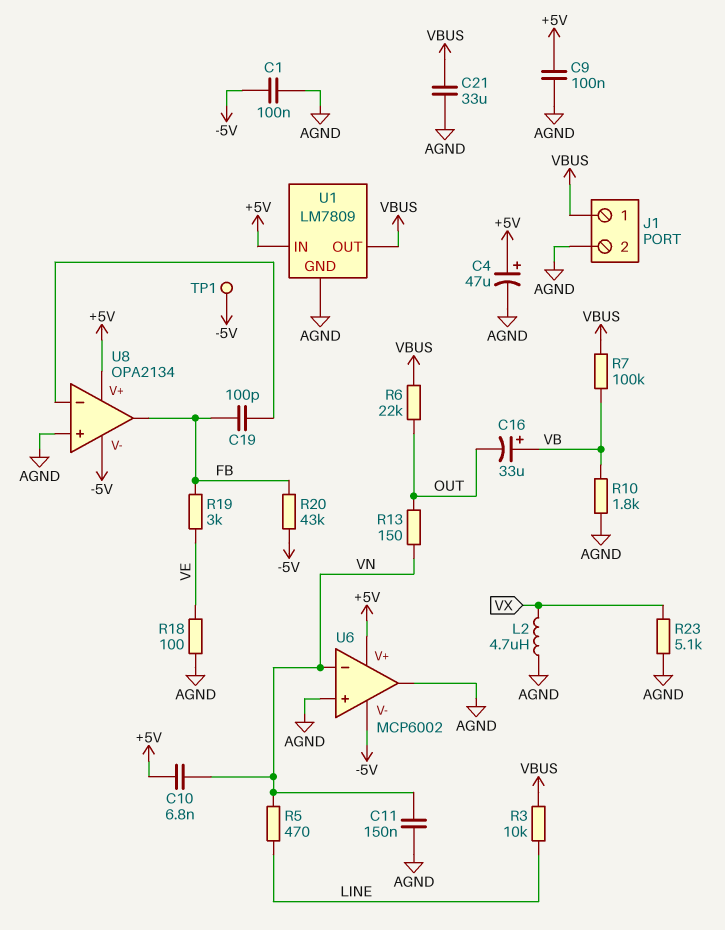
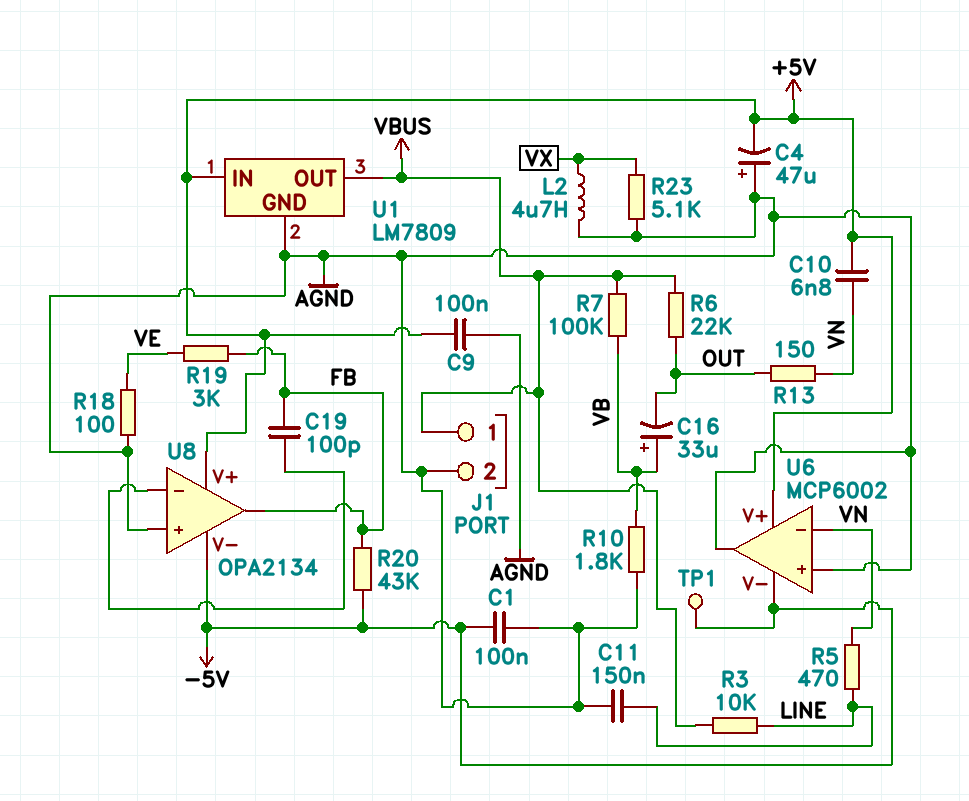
C4: 47uF (plus +5V, minus AGND) -> 47uF (plus AGND, minus +5V)
C11: 150nF (AGND, VN) -> 150nF (AGND, LINE)
C21: 33uF (AGND, VBUS) -> none

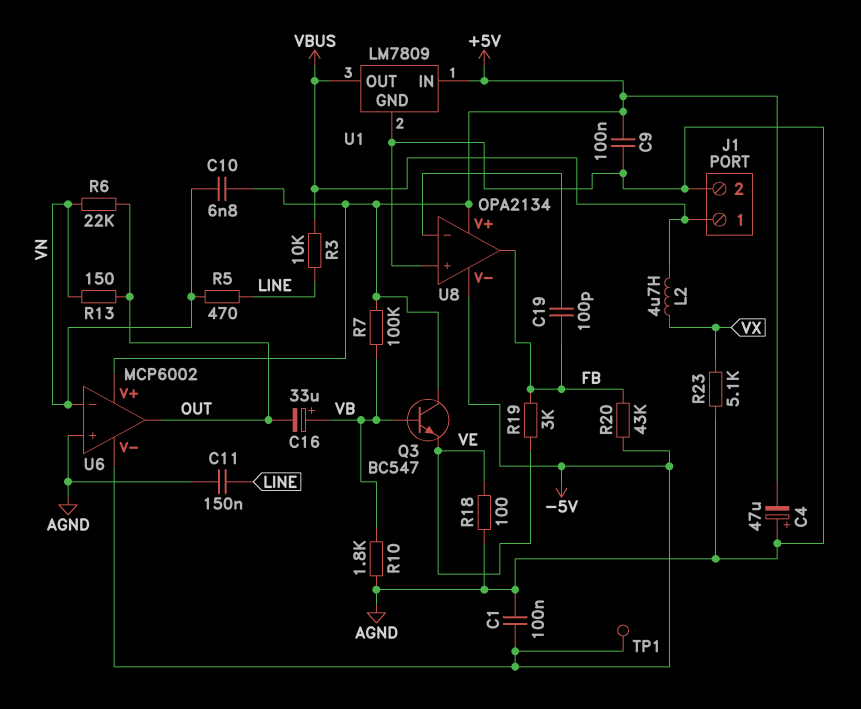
L2: 4.7uH (AGND, VX) -> 4.7uH (VBUS, VX)
Q3: none -> NPN BC547 (B VB, C +5V, E VE)
R6: 22k (OUT, VBUS) -> 22k (OUT, VN)
R7: 100k (VB, VBUS) -> 100k (+5V, VB)
U6 pin out: AGND -> OUT

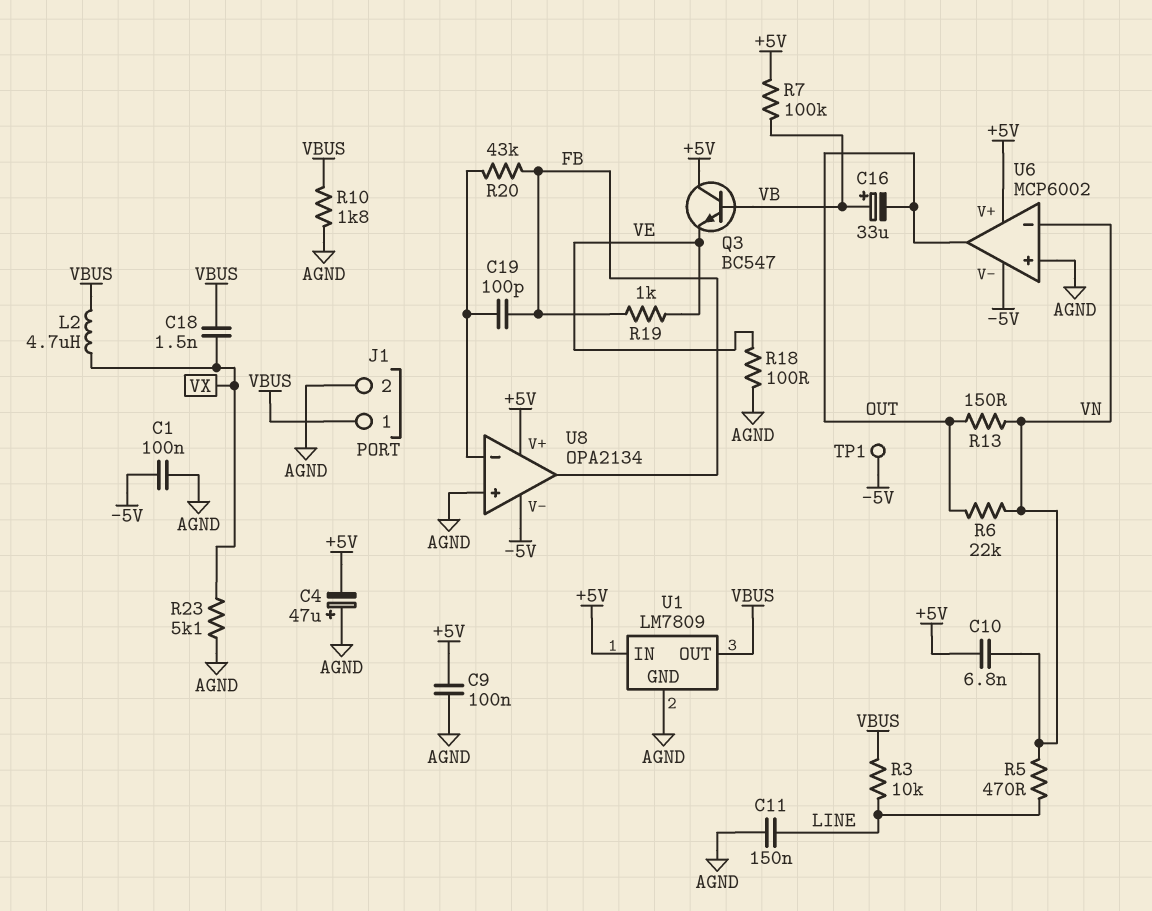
C18: none -> 1.5nF (VBUS, VX)
R10: 1.8k (AGND, VB) -> 1.8k (AGND, VBUS)
R19: 3k (FB, VE) -> 1k (FB, VE)
R20: 43k (-5V, FB) -> 43k (FB, U8/in-)

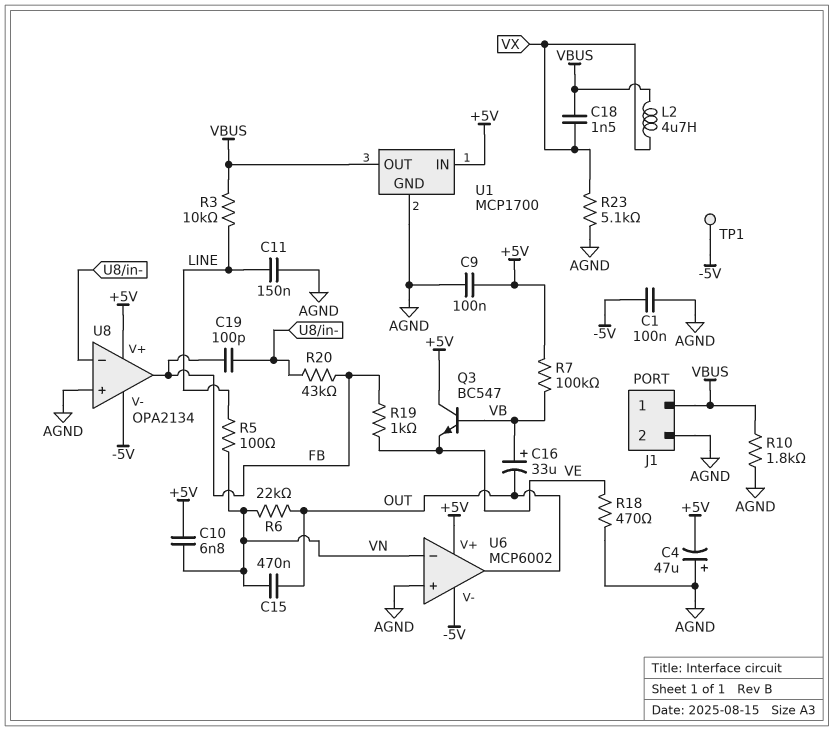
C15: none -> 470nF (OUT, VN)
R5: 470 (LINE, VN) -> 100 (LINE, VN)
R13: 150 (OUT, VN) -> none
R18: 100 (AGND, VE) -> 470 (AGND, VE)
U1: LM7809 -> MCP1700

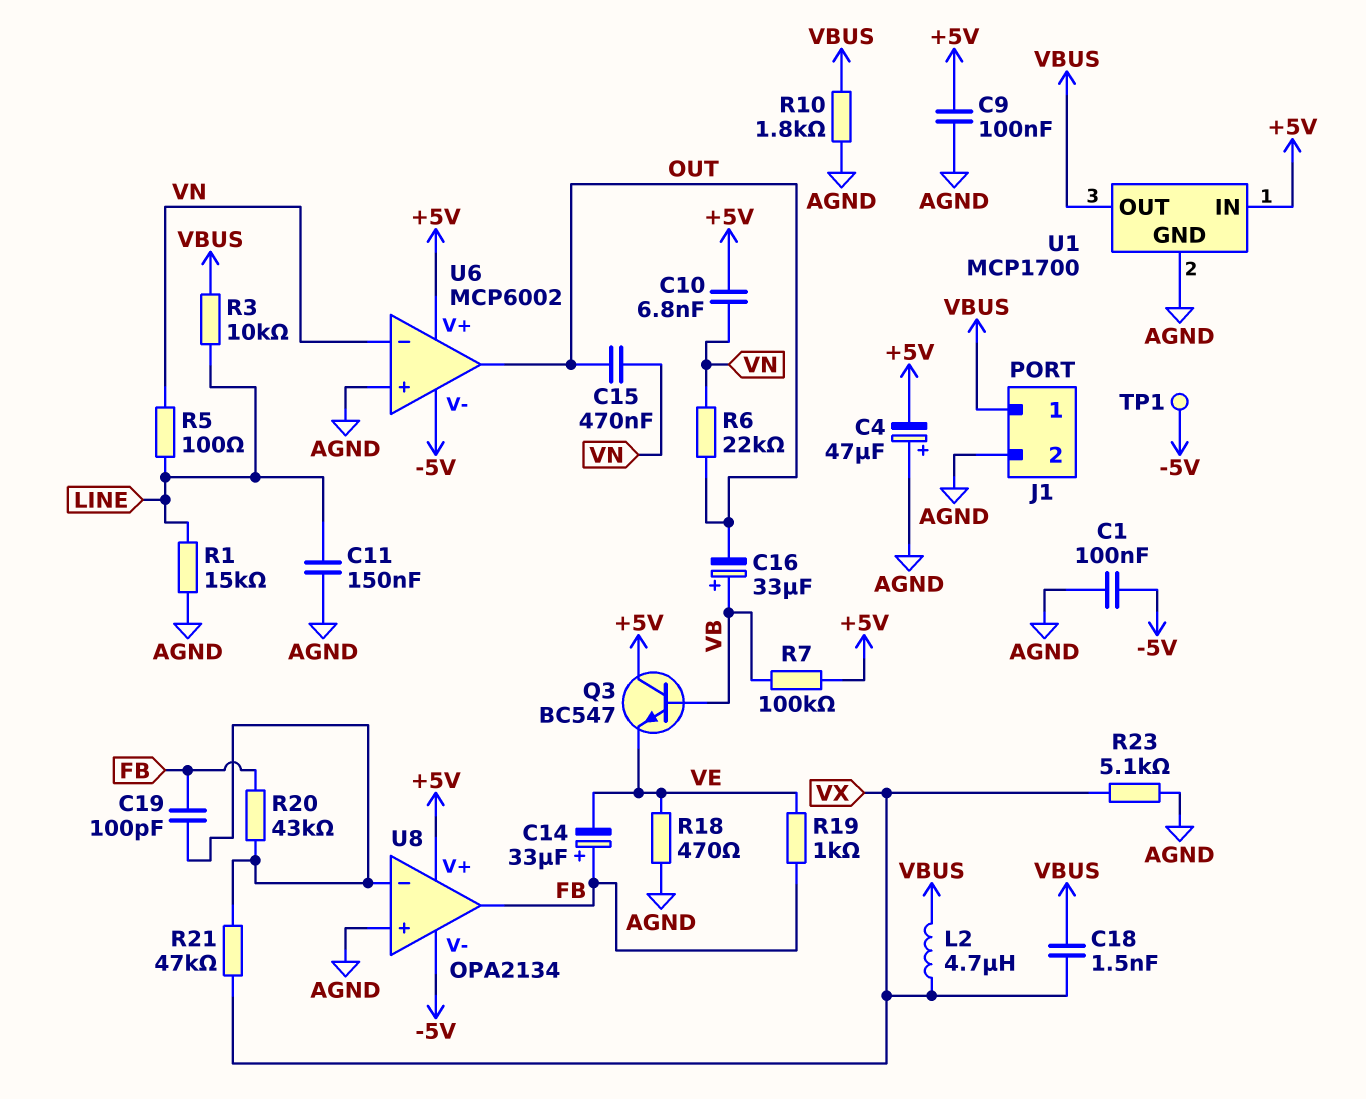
C14: none -> 33uF (plus FB, minus VE)
R1: none -> 15k (AGND, LINE)
R21: none -> 47k (U8/in-, VX)

